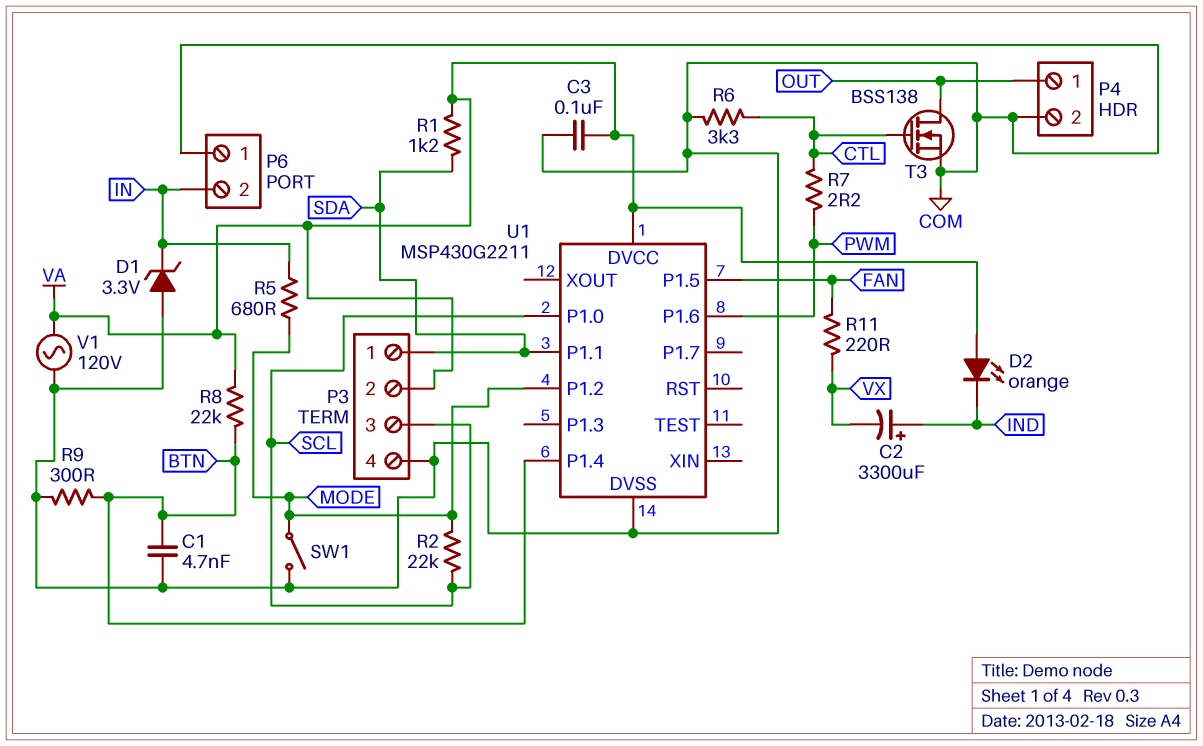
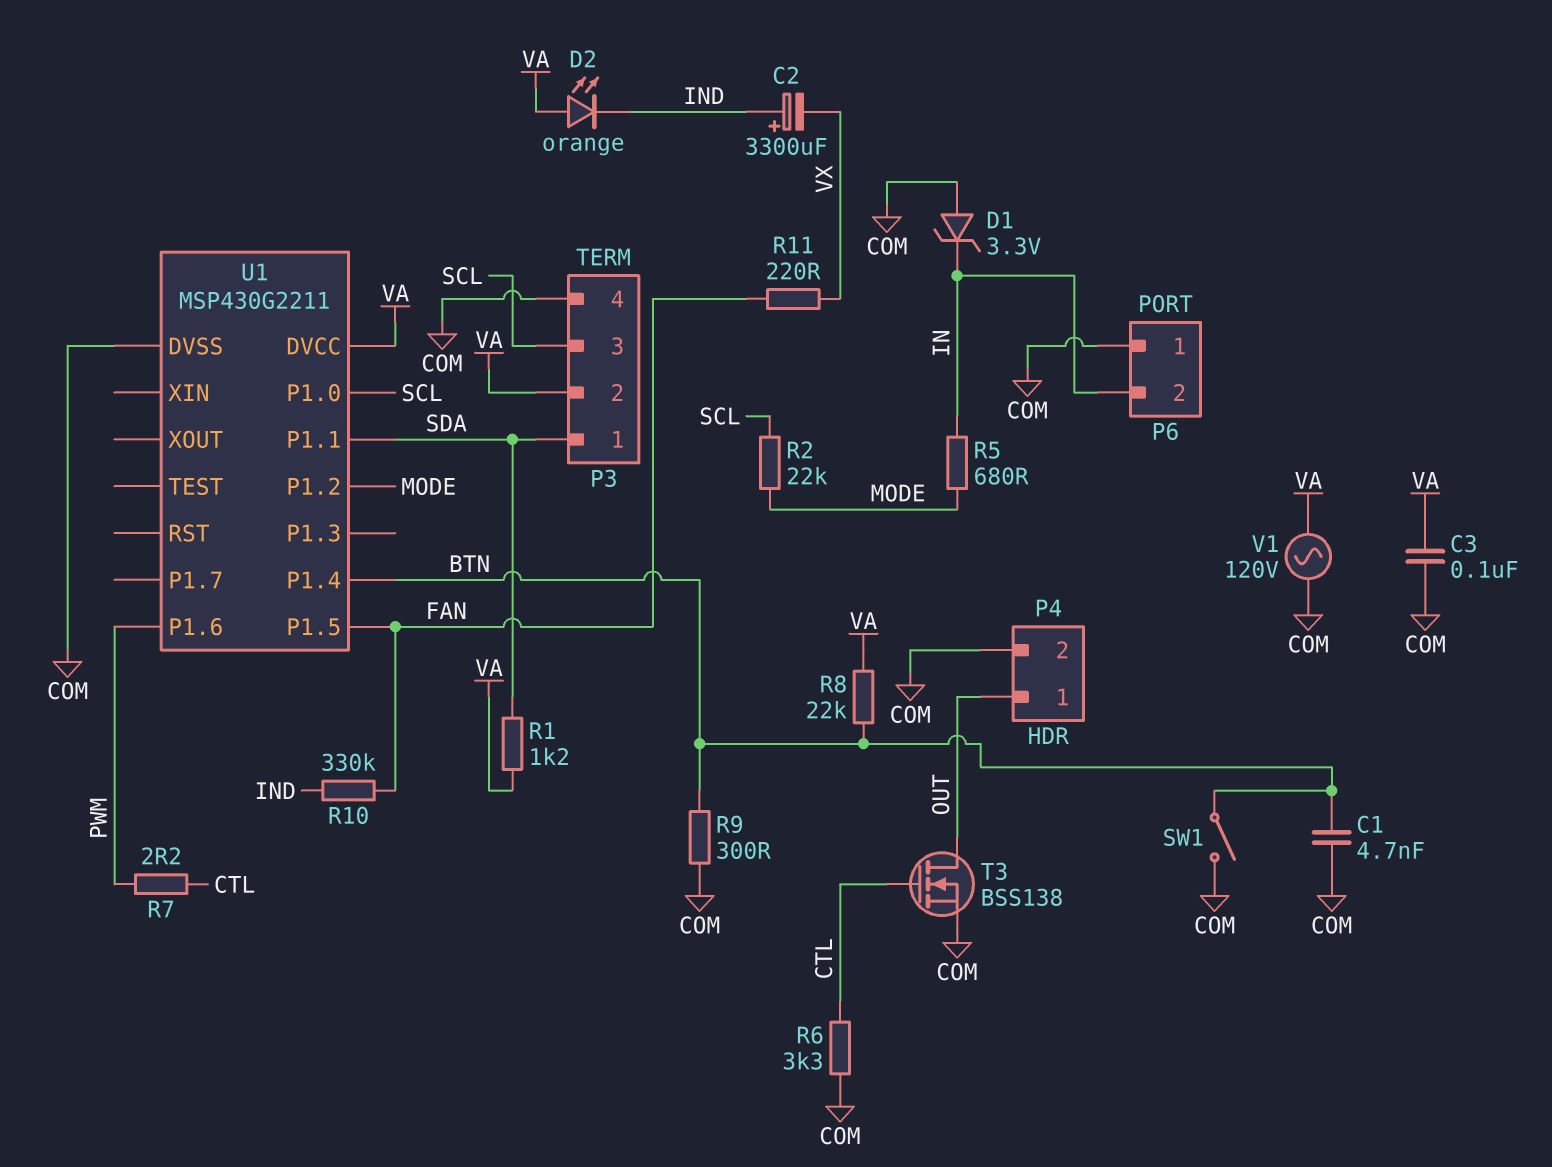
R10: none -> 330k (FAN, IND)
SW1: switch (COM, MODE) -> switch (BTN, COM)

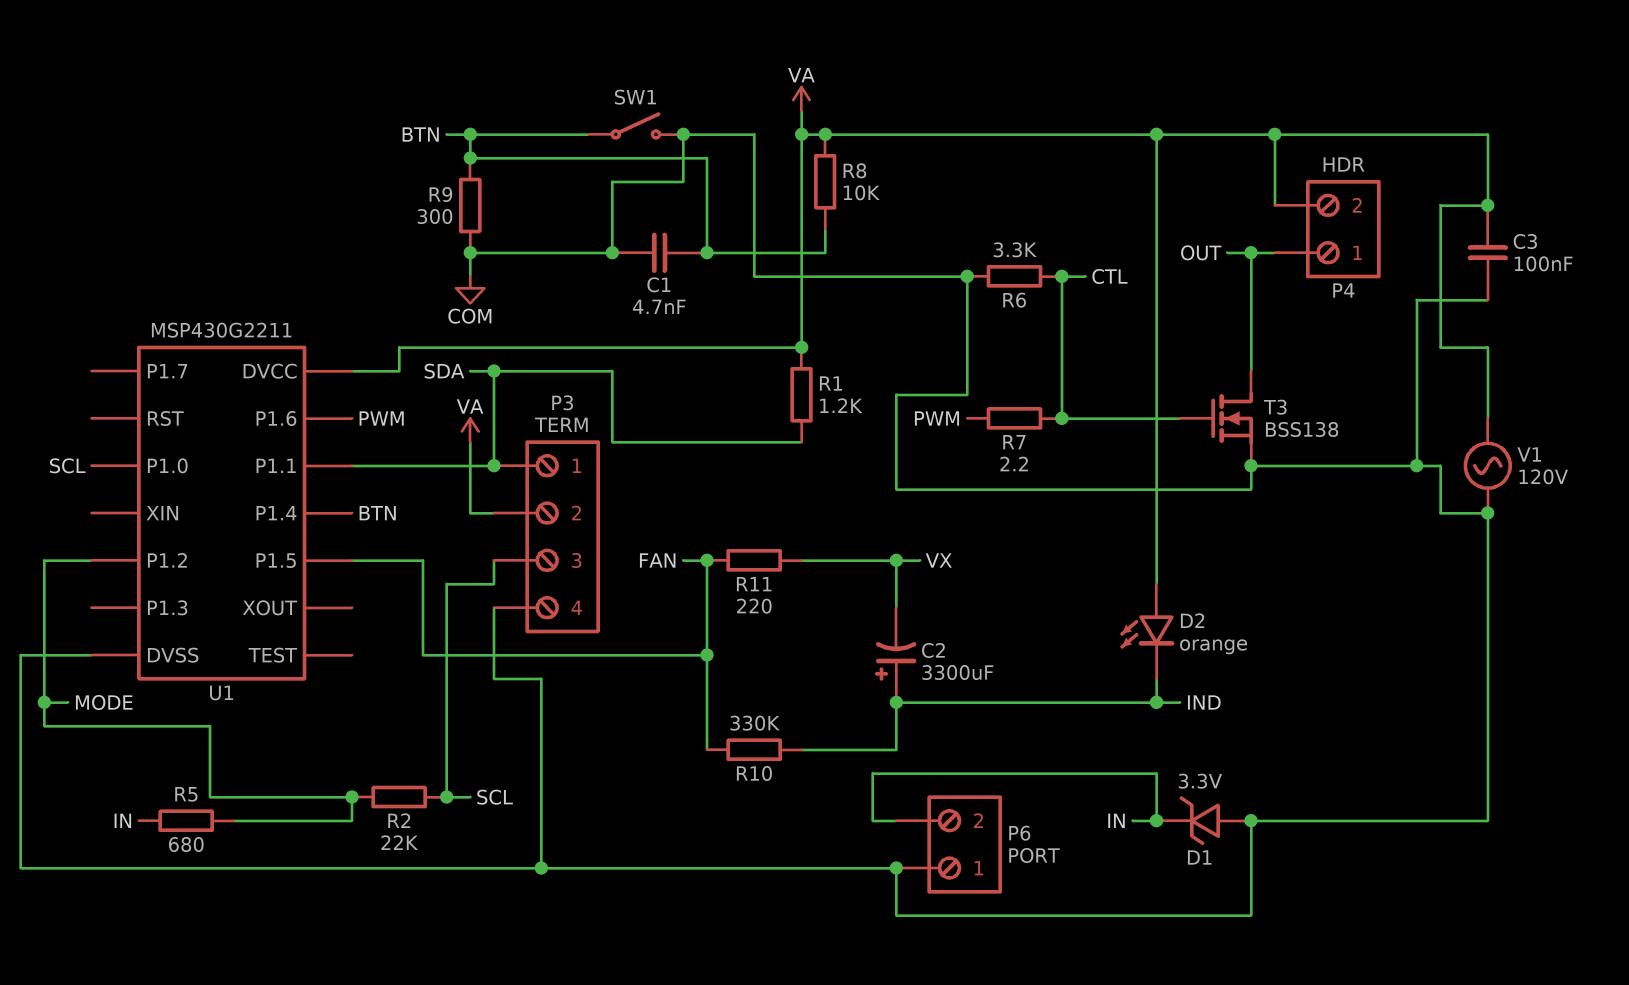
P4 pin 2: COM -> VA
R8: 22k (BTN, VA) -> 10k (BTN, VA)

